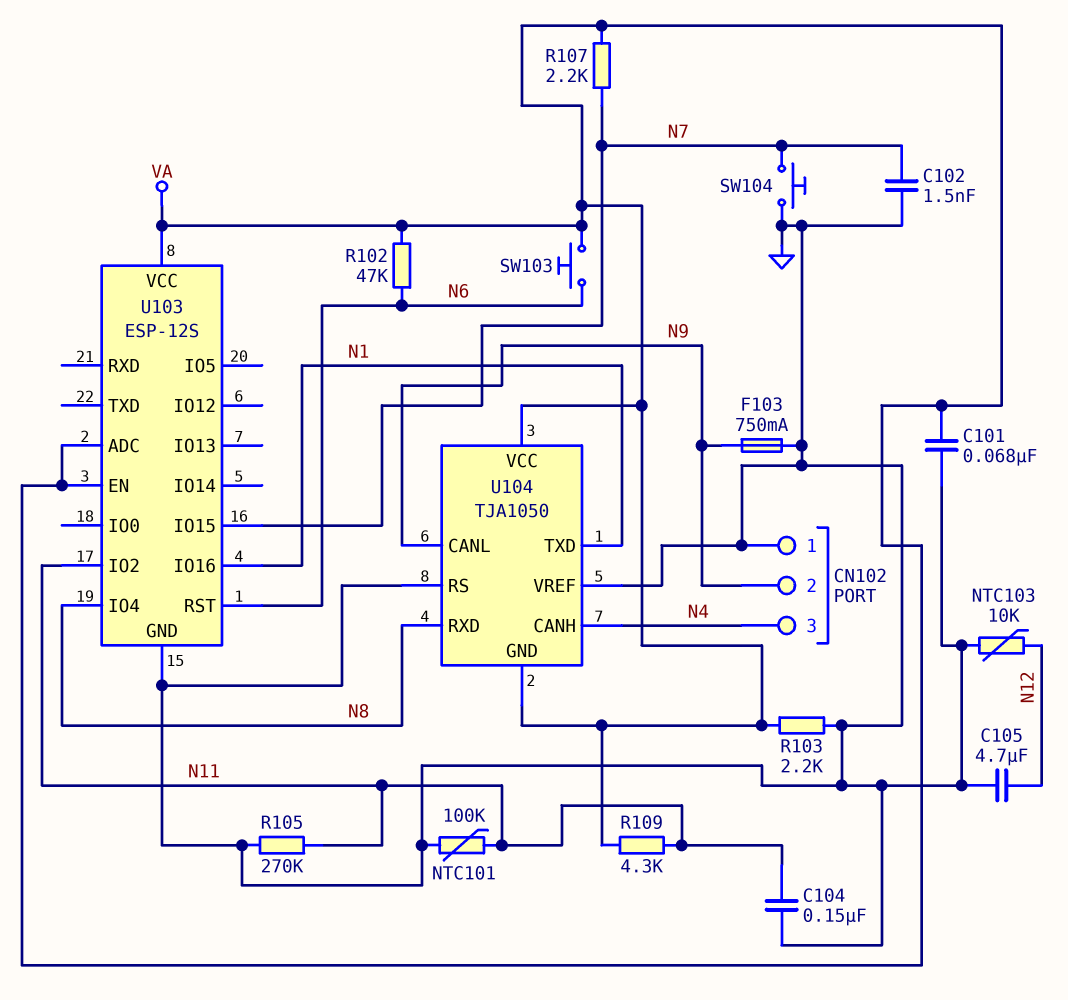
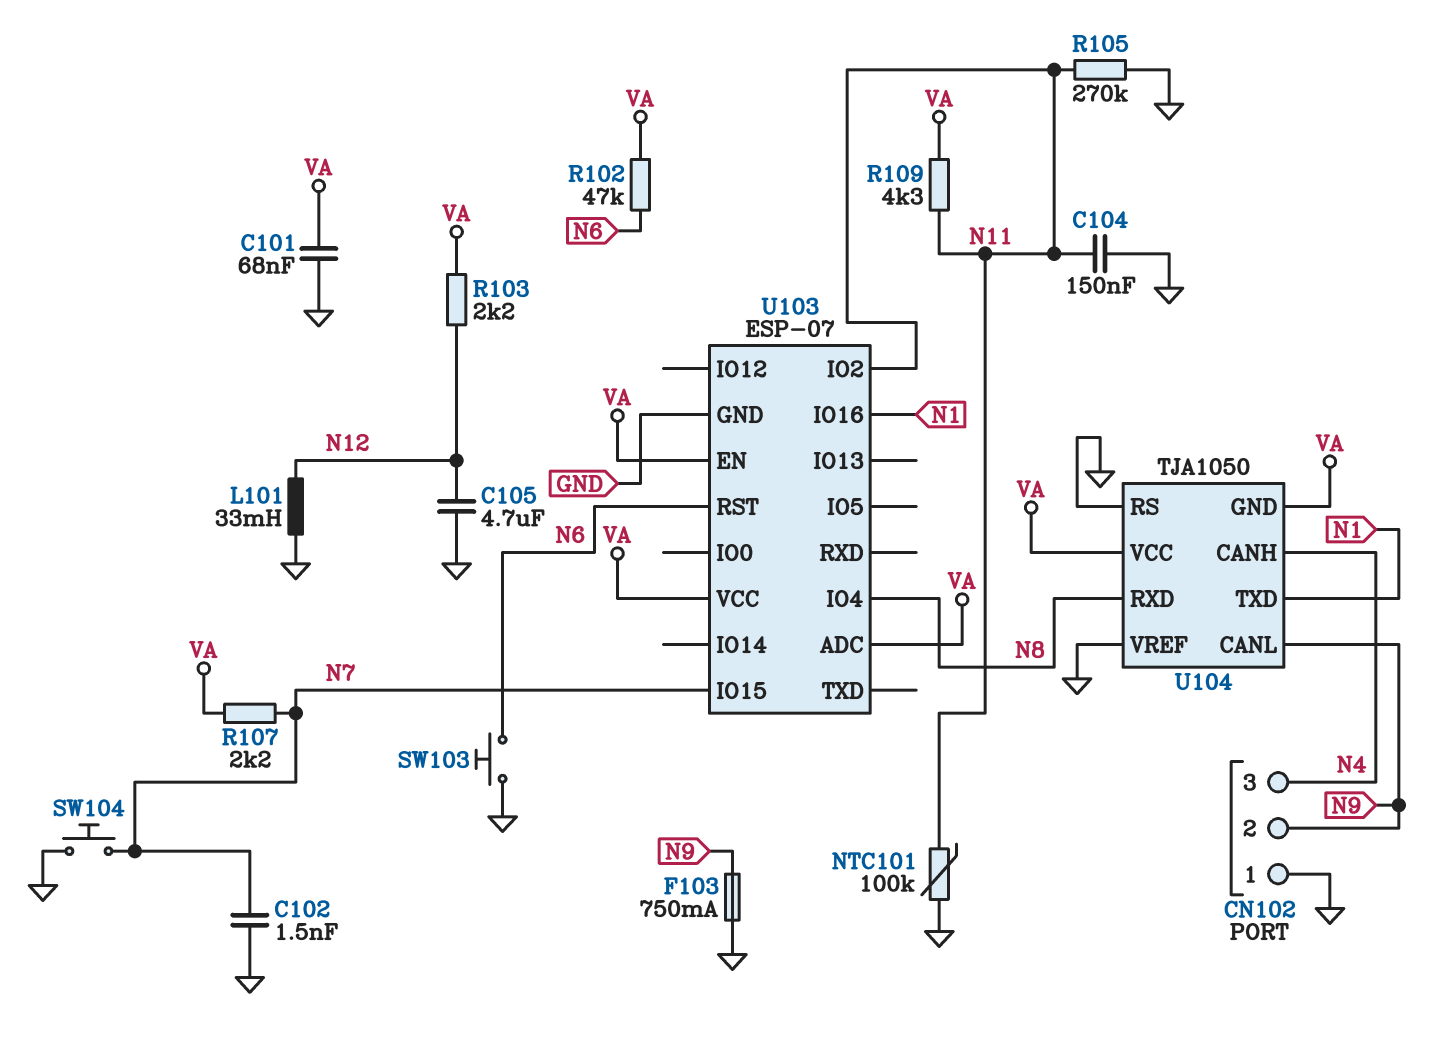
L101: none -> 33mH (GND, N12)
NTC103: 10k (GND, N12) -> none
R103: 2.2k (GND, VA) -> 2.2k (N12, VA)
SW103: button (N6, VA) -> button (GND, N6)
U103: ESP-12S -> ESP-07

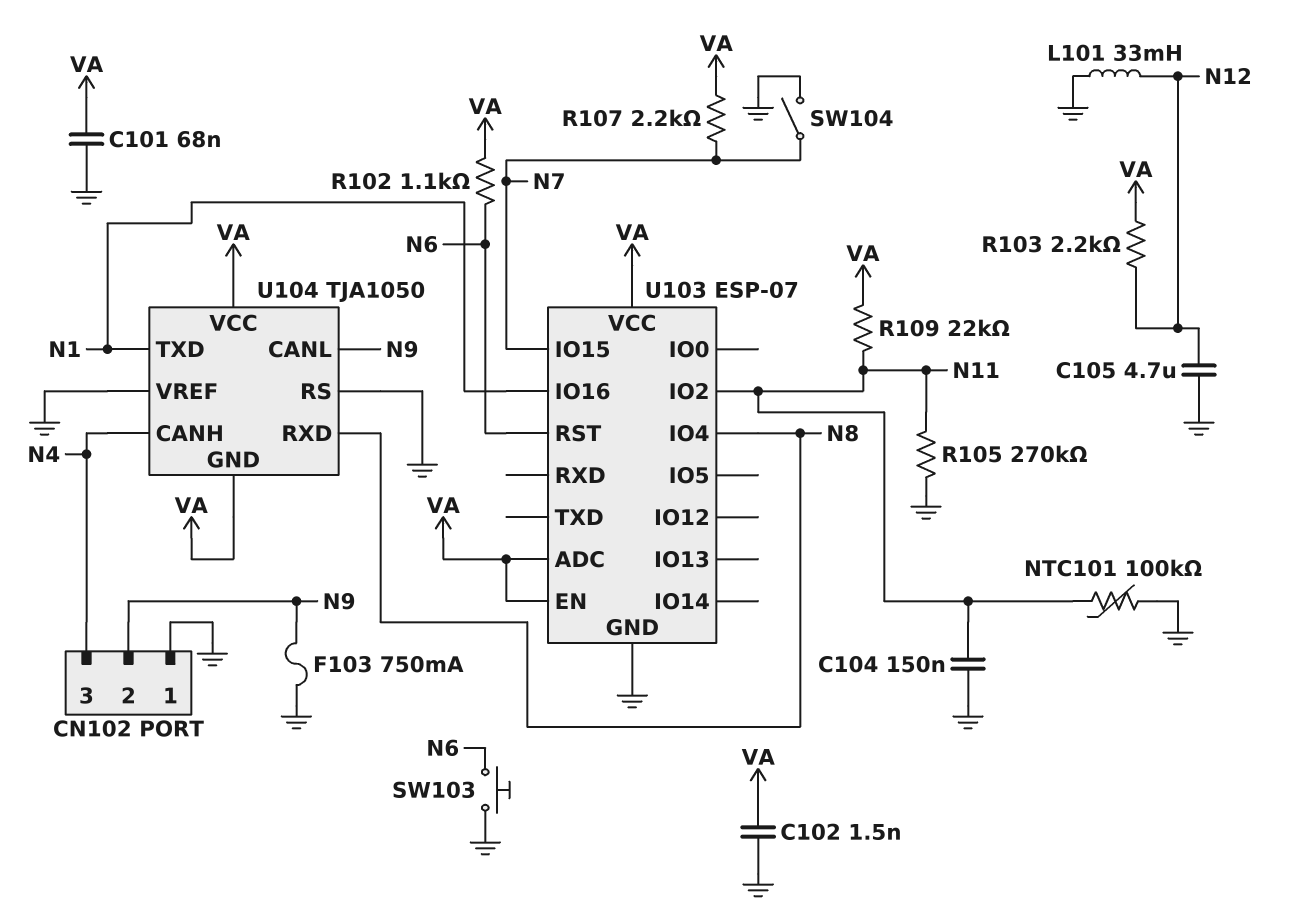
C102: 1.5nF (GND, N7) -> 1.5nF (GND, VA)
R102: 47k (N6, VA) -> 1.1k (N6, VA)
R109: 4.3k (N11, VA) -> 22k (N11, VA)
SW104: button (GND, N7) -> switch (GND, N7)

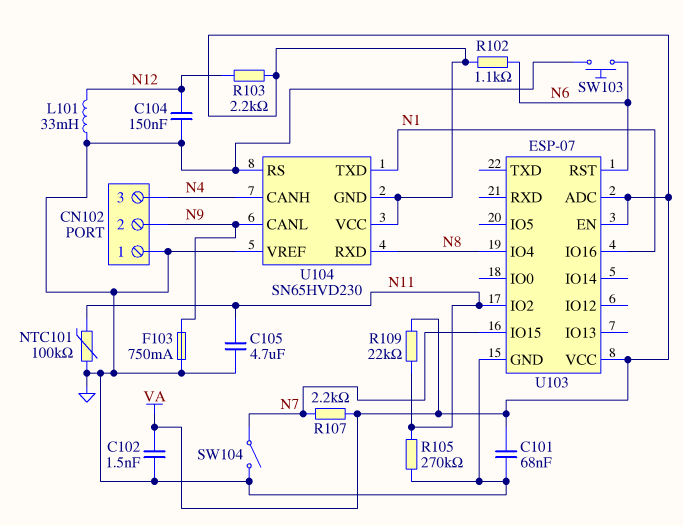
C104: 150nF (GND, N11) -> 150nF (GND, N12)
C105: 4.7uF (GND, N12) -> 4.7uF (GND, N11)
U104: TJA1050 -> SN65HVD230

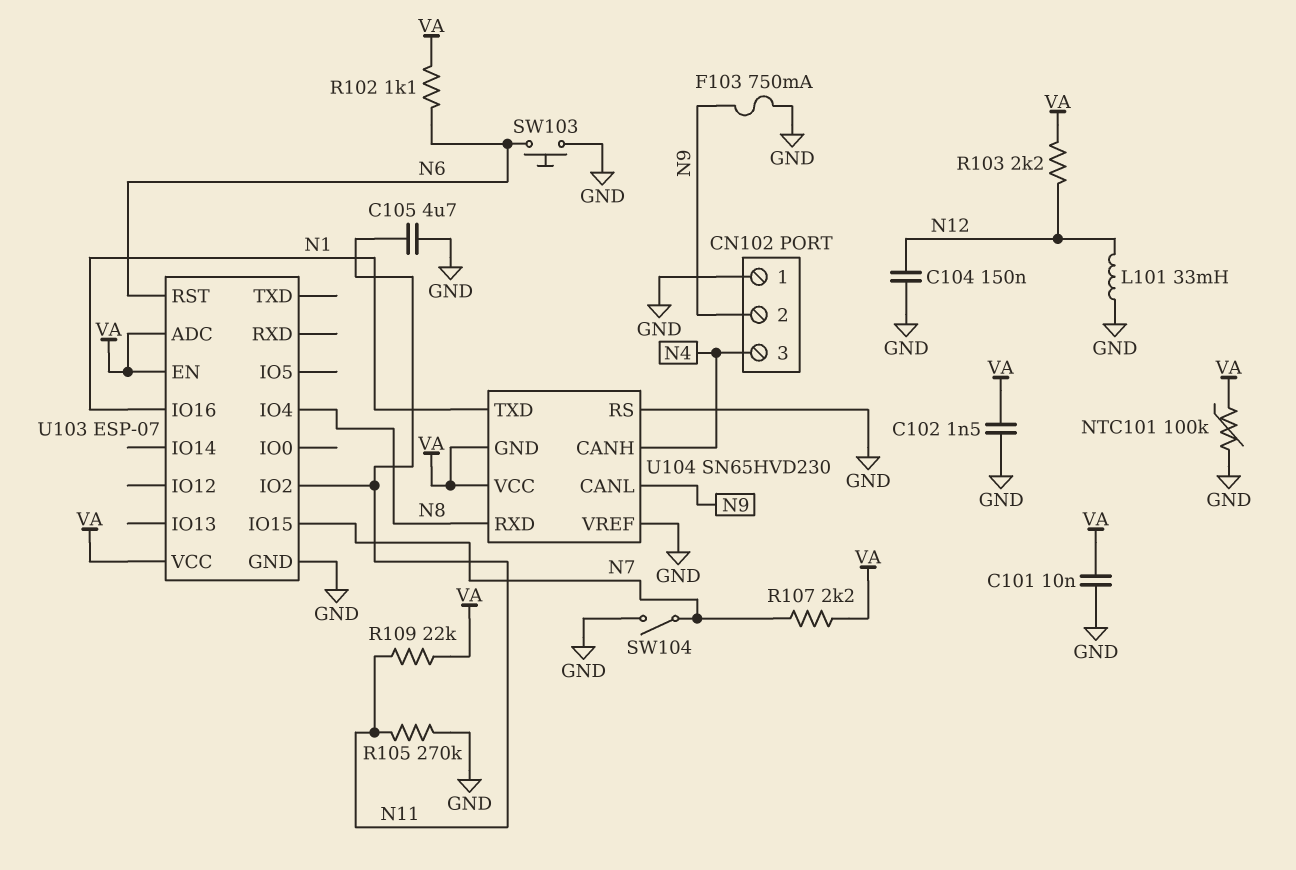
C101: 68nF (GND, VA) -> 10nF (GND, VA)
NTC101: 100k (GND, N11) -> 100k (GND, VA)

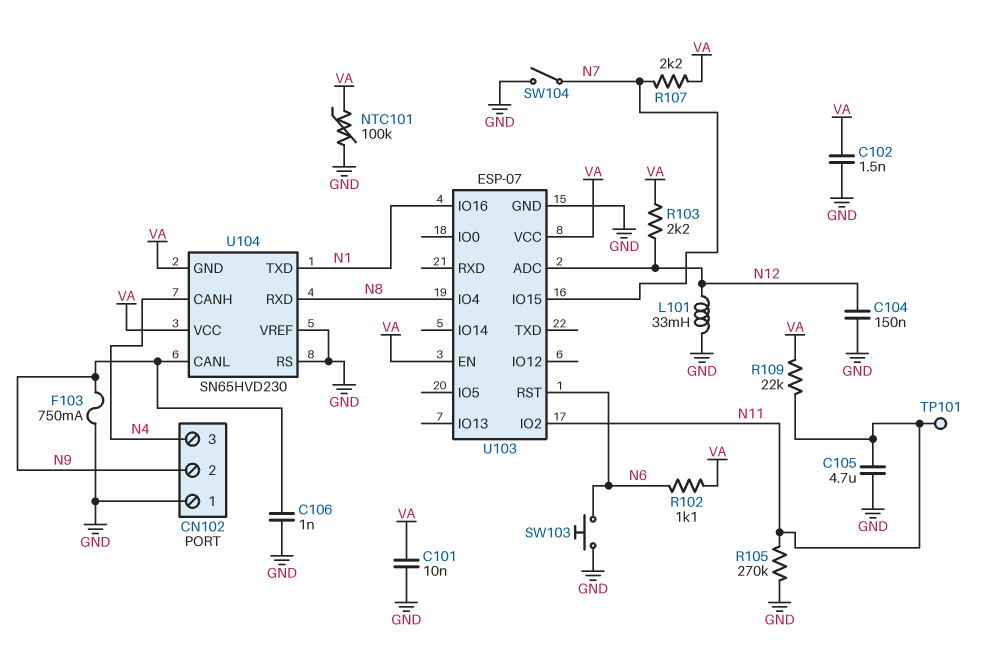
C106: none -> 1nF (GND, N9)
TP101: none -> test point (N11)
U103 pin ADC: VA -> N12

